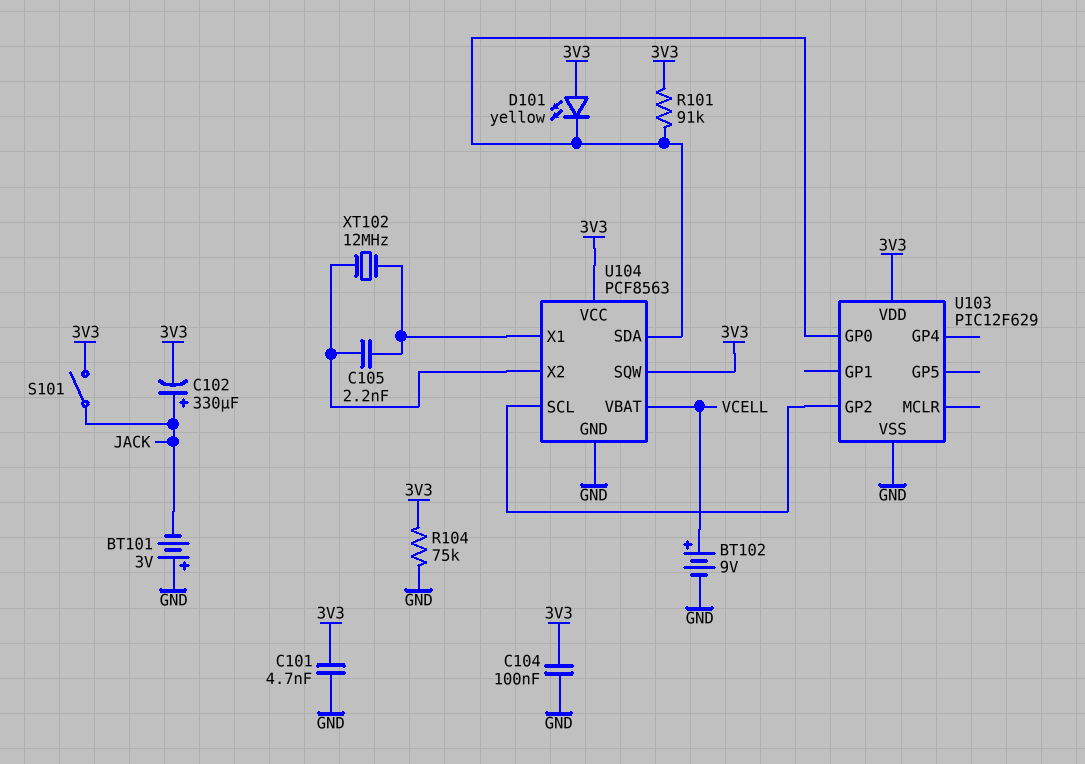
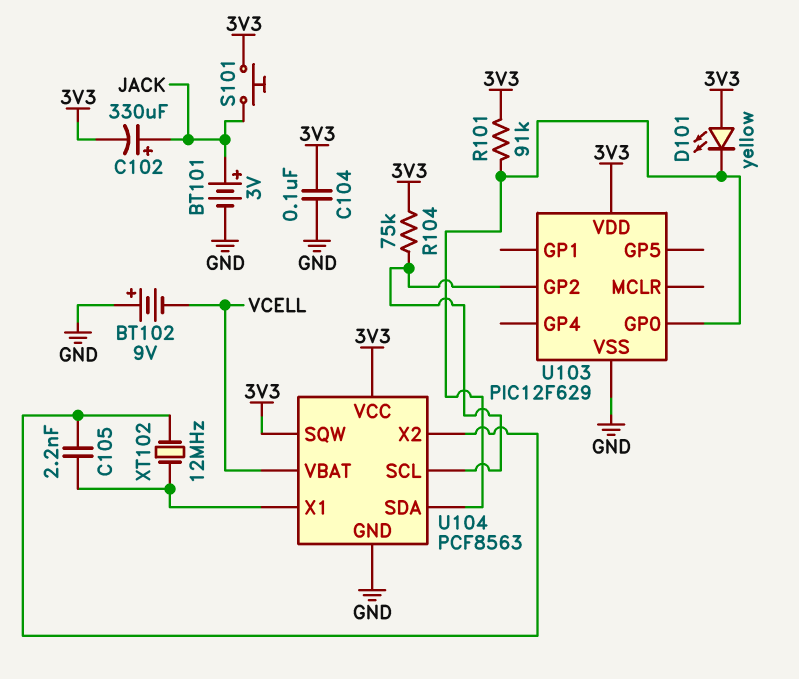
BT101: 3V (plus GND, minus JACK) -> 3V (plus JACK, minus GND)
BT102: 9V (plus VCELL, minus GND) -> 9V (plus GND, minus VCELL)
C101: 4.7nF (3V3, GND) -> none
R104: 75k (3V3, GND) -> 75k (3V3, U103/GP2)
S101: switch (3V3, JACK) -> button (3V3, JACK)

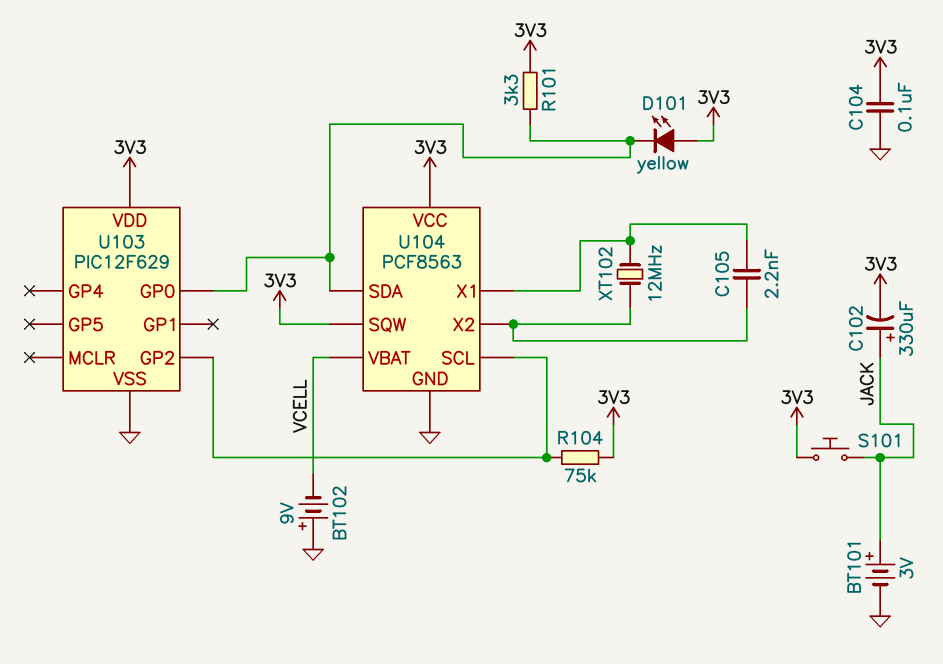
R101: 91k (3V3, U103/GP0) -> 3.3k (3V3, U103/GP0)

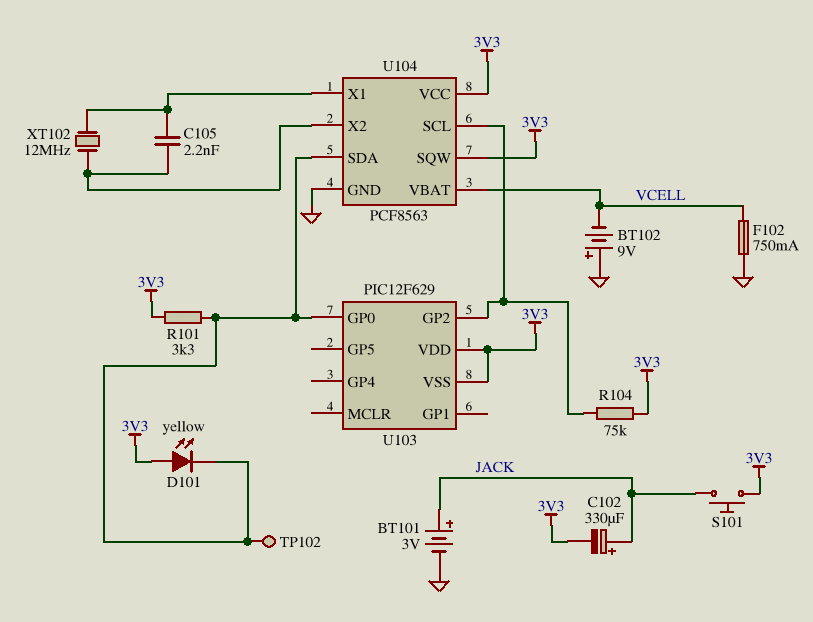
C104: 100nF (3V3, GND) -> none
F102: none -> 750mA (GND, VCELL)
TP102: none -> test point (U103/GP0)
U103 pin VSS: GND -> 3V3

